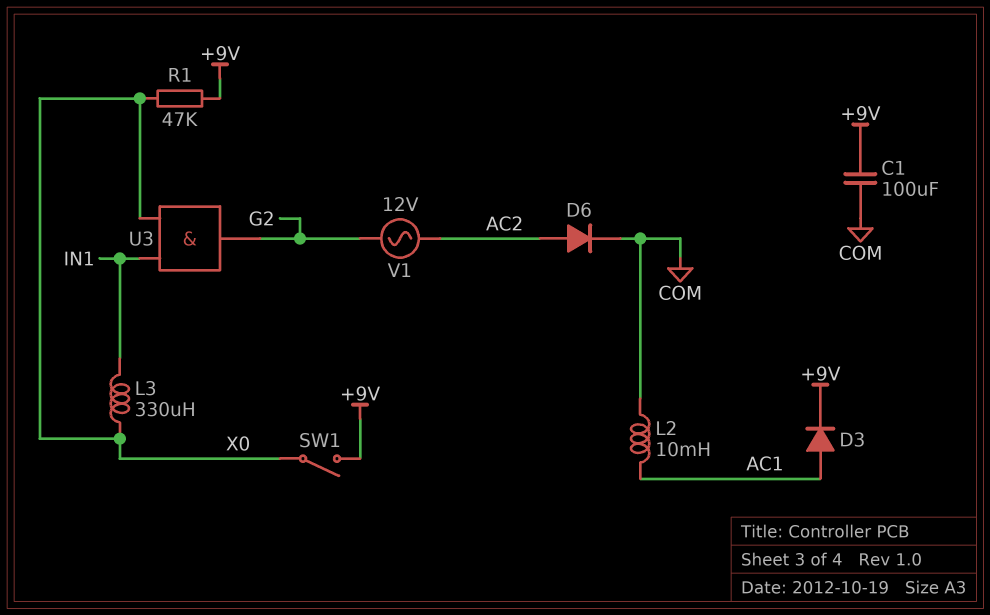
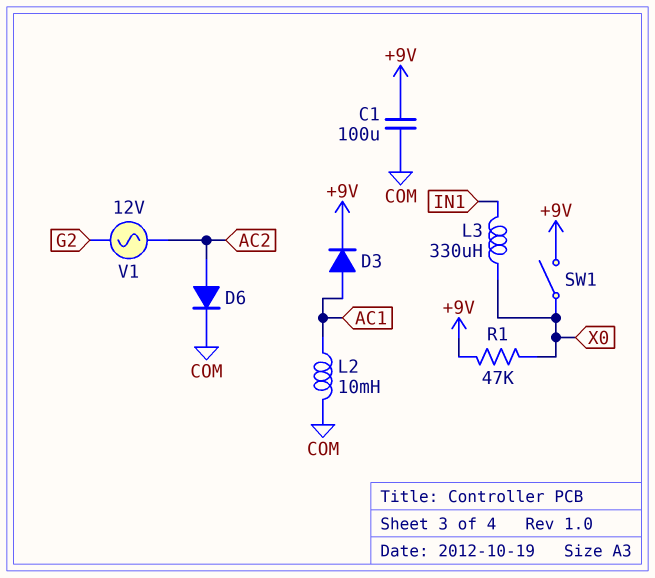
U3: AND (in IN1, in X0, out G2) -> none

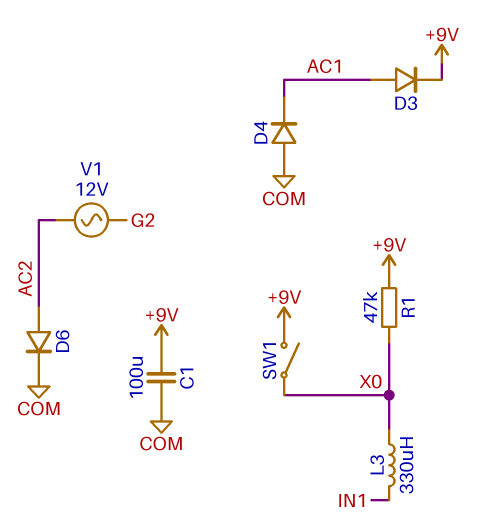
D4: none -> diode (A COM, K AC1)
L2: 10mH (AC1, COM) -> none

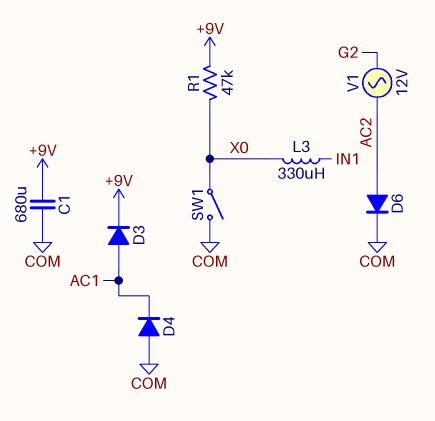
C1: 100uF (+9V, COM) -> 680uF (+9V, COM)
SW1: switch (+9V, X0) -> switch (COM, X0)

